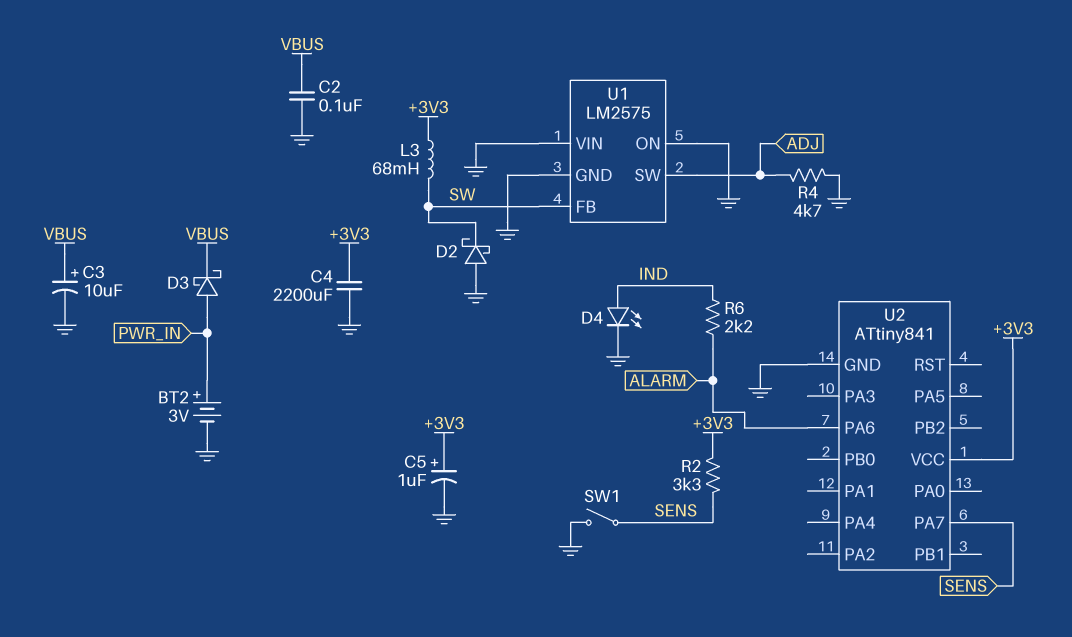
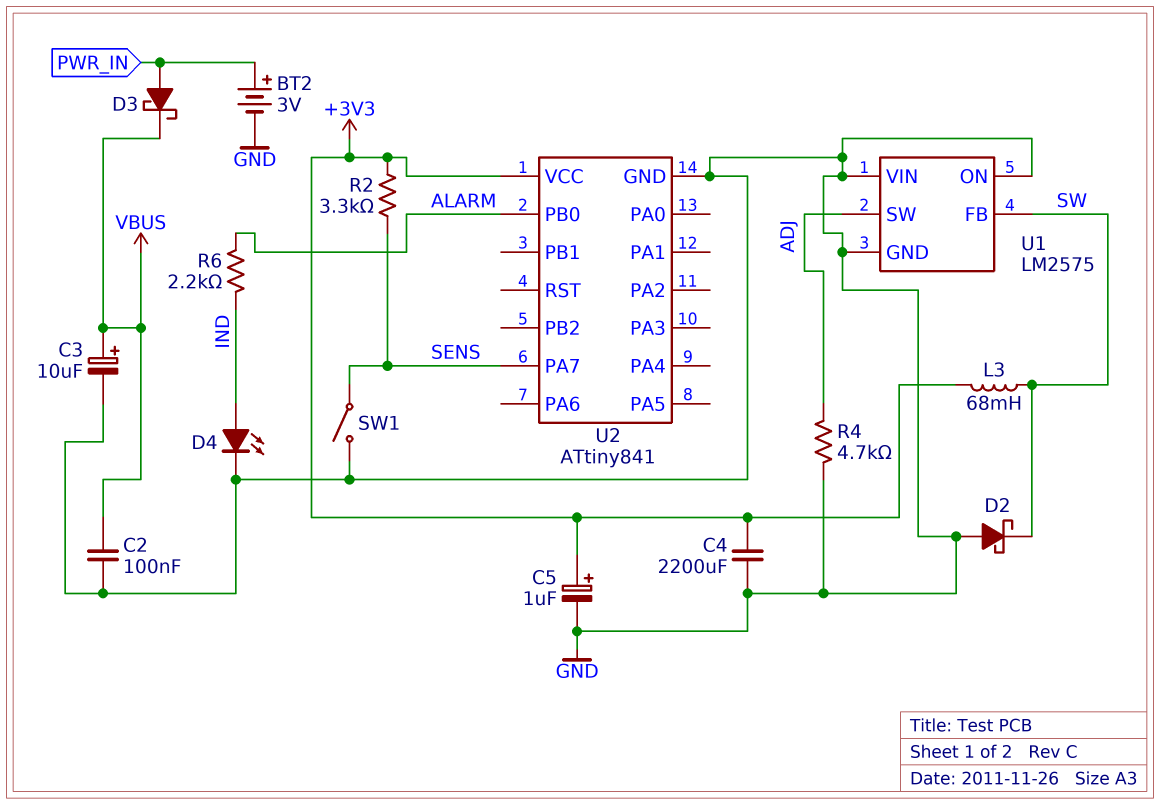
U2 pin PA6: ALARM -> none
U2 pin PB0: none -> ALARM

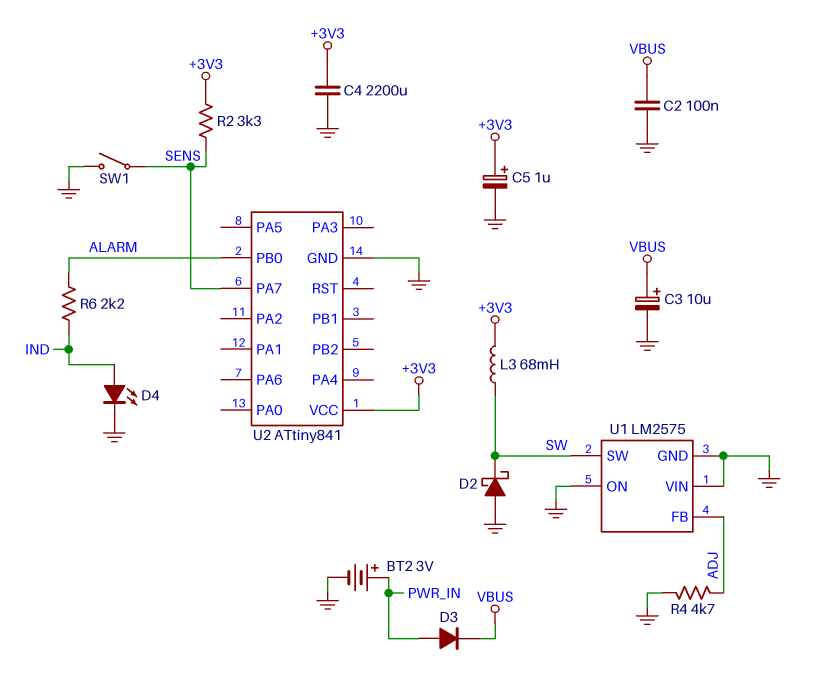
D3: schottky (A PWR_IN, K VBUS) -> diode (A PWR_IN, K VBUS)
U1 pin FB: SW -> ADJ
U1 pin SW: ADJ -> SW

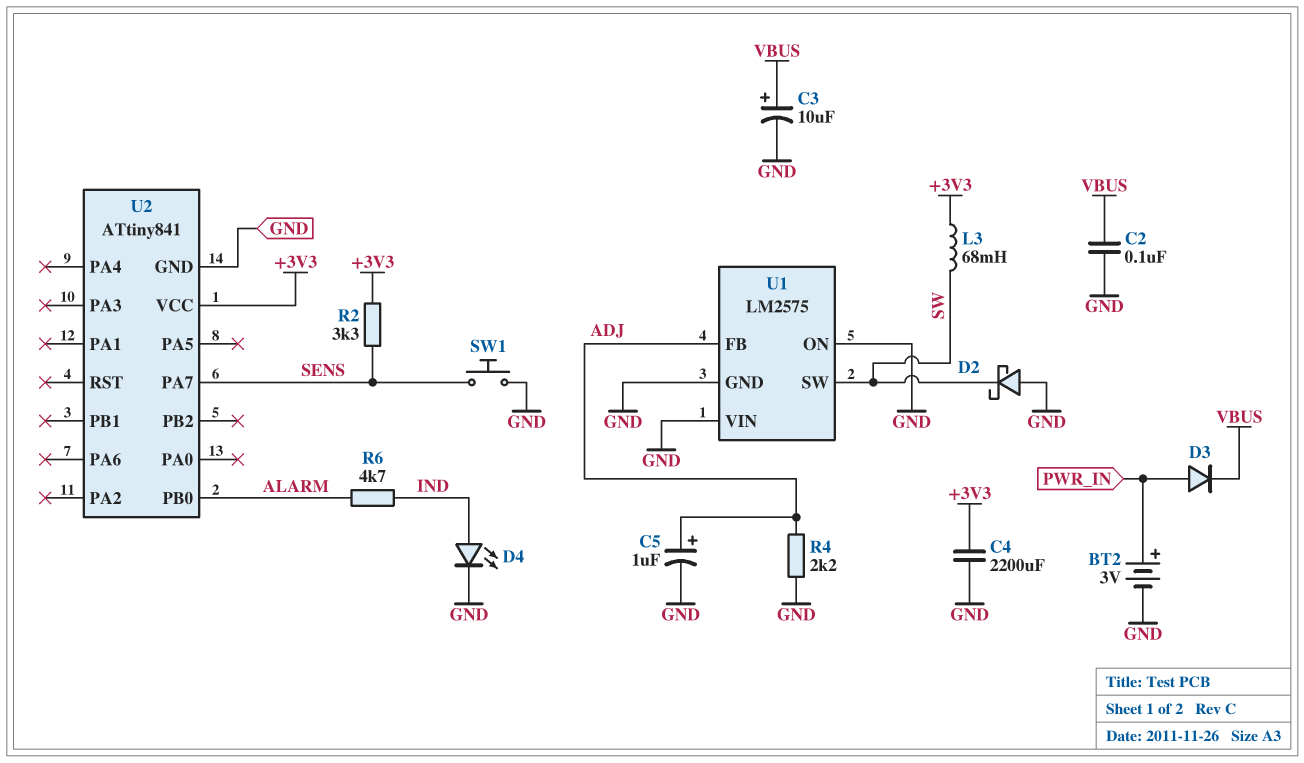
C5: 1uF (plus +3V3, minus GND) -> 1uF (plus ADJ, minus GND)
R4: 4.7k (ADJ, GND) -> 2.2k (ADJ, GND)
R6: 2.2k (ALARM, IND) -> 4.7k (ALARM, IND)
SW1: switch (GND, SENS) -> button (GND, SENS)

